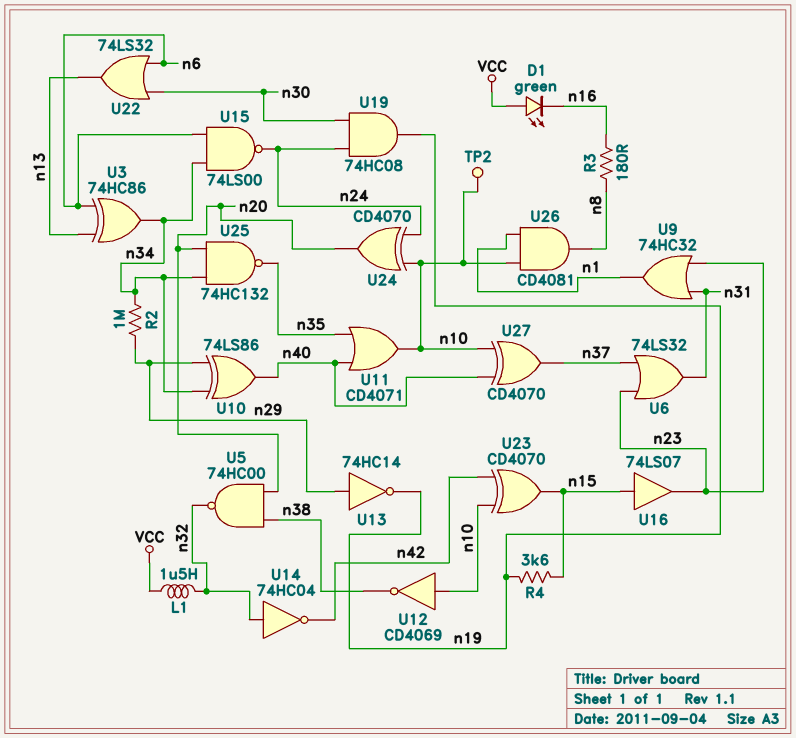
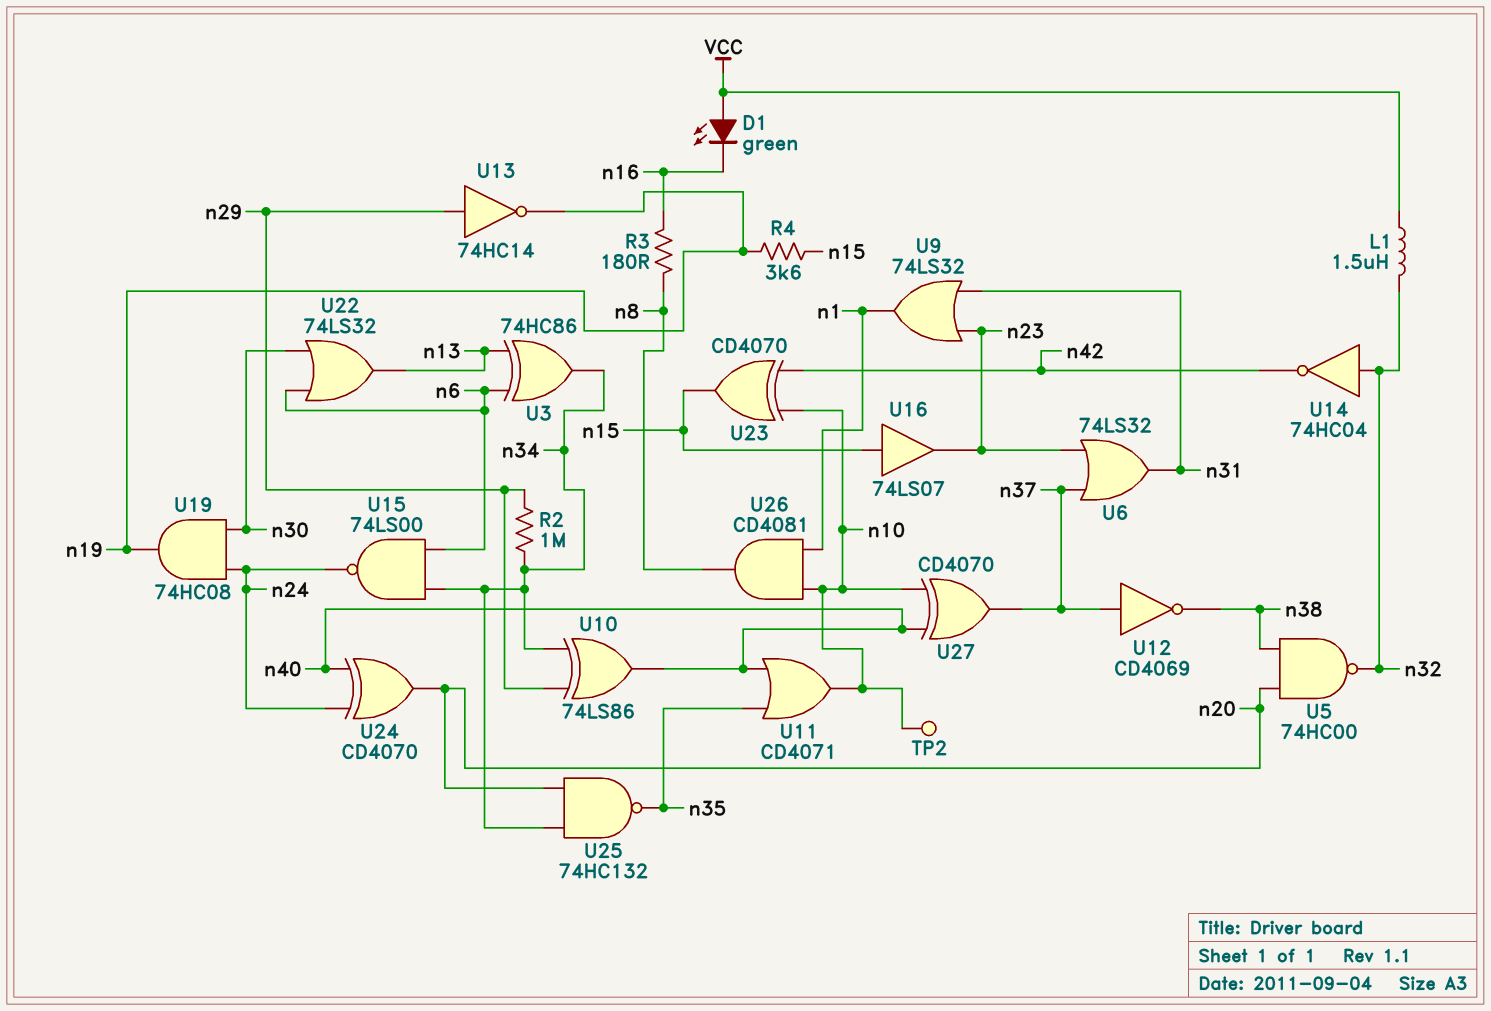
U9: OR 74HC32 (in n23, in n31, out n1) -> OR 74LS32 (in n23, in n31, out n1)
U12: NOT CD4069 (in n10, out n38) -> NOT CD4069 (in n37, out n38)
U24: XOR CD4070 (in n10, in n24, out n20) -> XOR CD4070 (in n24, in n40, out n20)

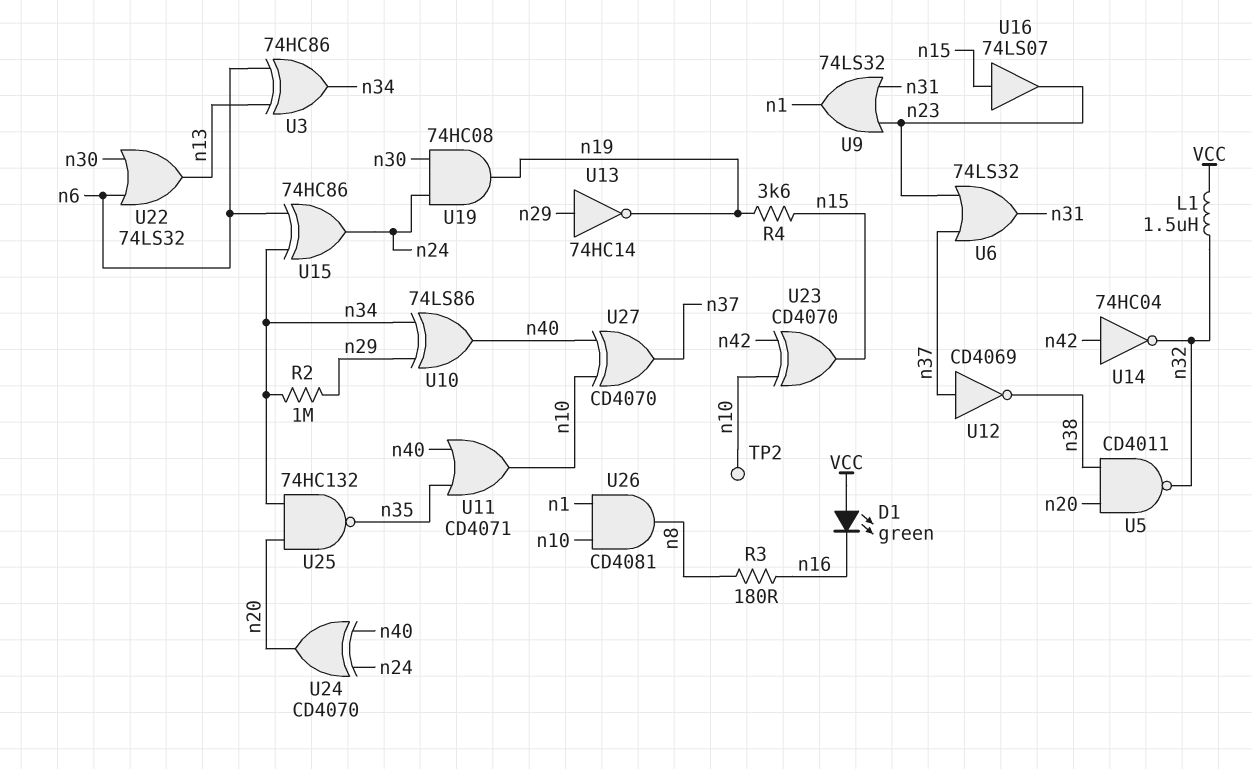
U5: NAND 74HC00 (in n20, in n38, out n32) -> NAND CD4011 (in n20, in n38, out n32)
U14: NOT 74HC04 (in n32, out n42) -> NOT 74HC04 (in n42, out n32)
U15: NAND 74LS00 (in n6, in n34, out n24) -> XOR 74HC86 (in n6, in n34, out n24)

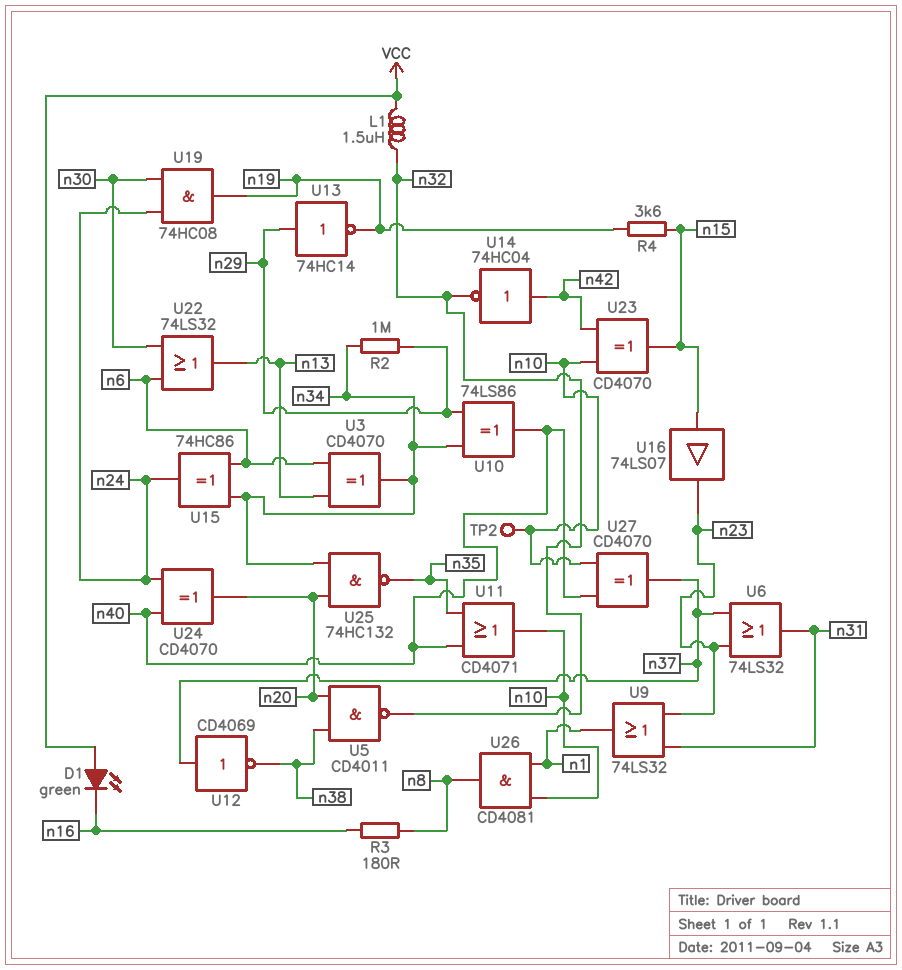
U3: XOR 74HC86 (in n6, in n13, out n34) -> XOR CD4070 (in n6, in n13, out n34)

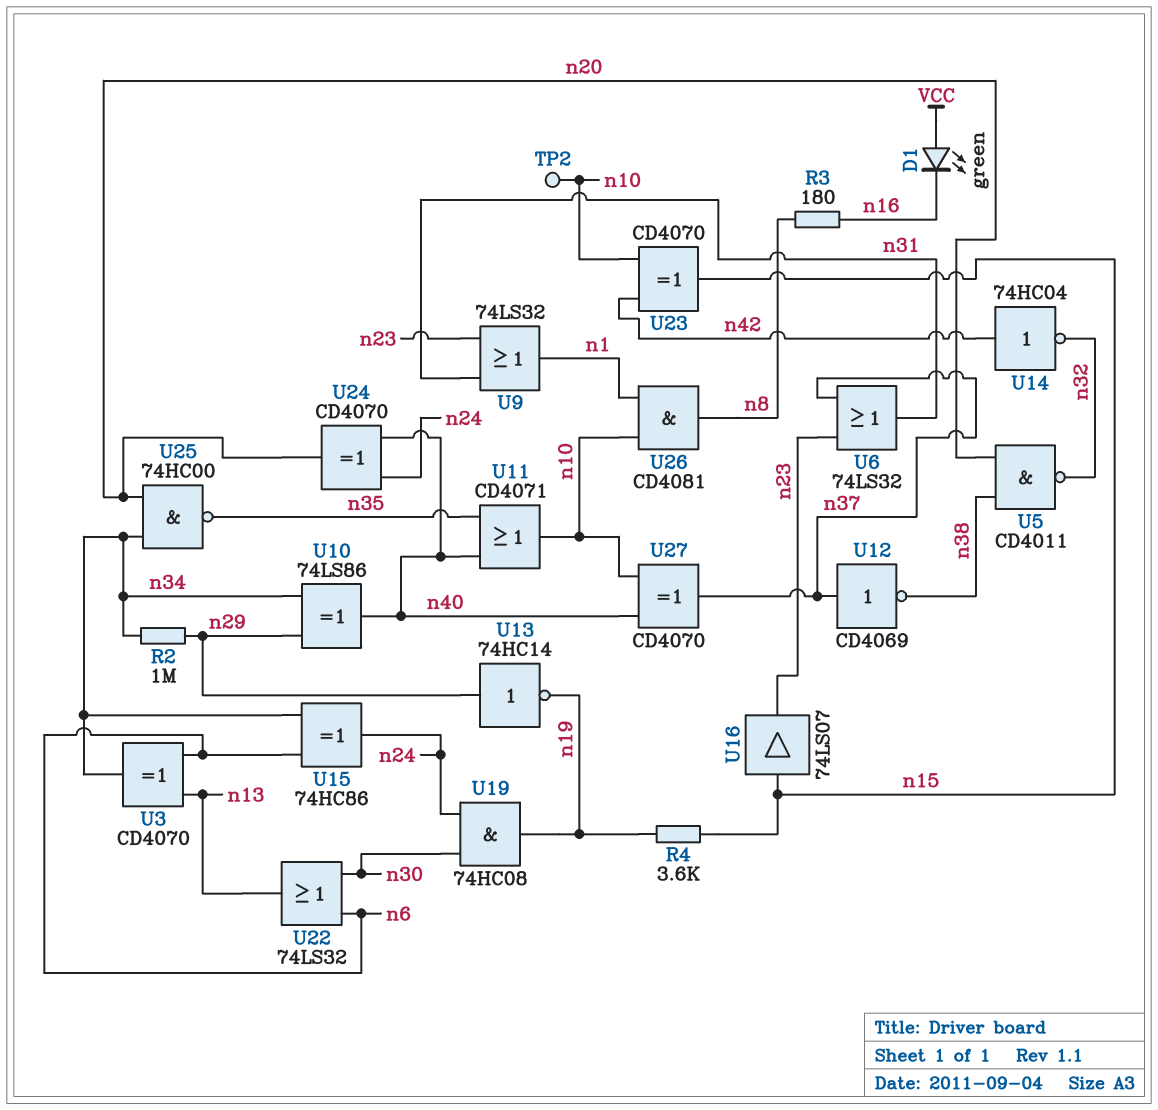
L1: 1.5uH (VCC, n32) -> none
U25: NAND 74HC132 (in n20, in n34, out n35) -> NAND 74HC00 (in n20, in n34, out n35)

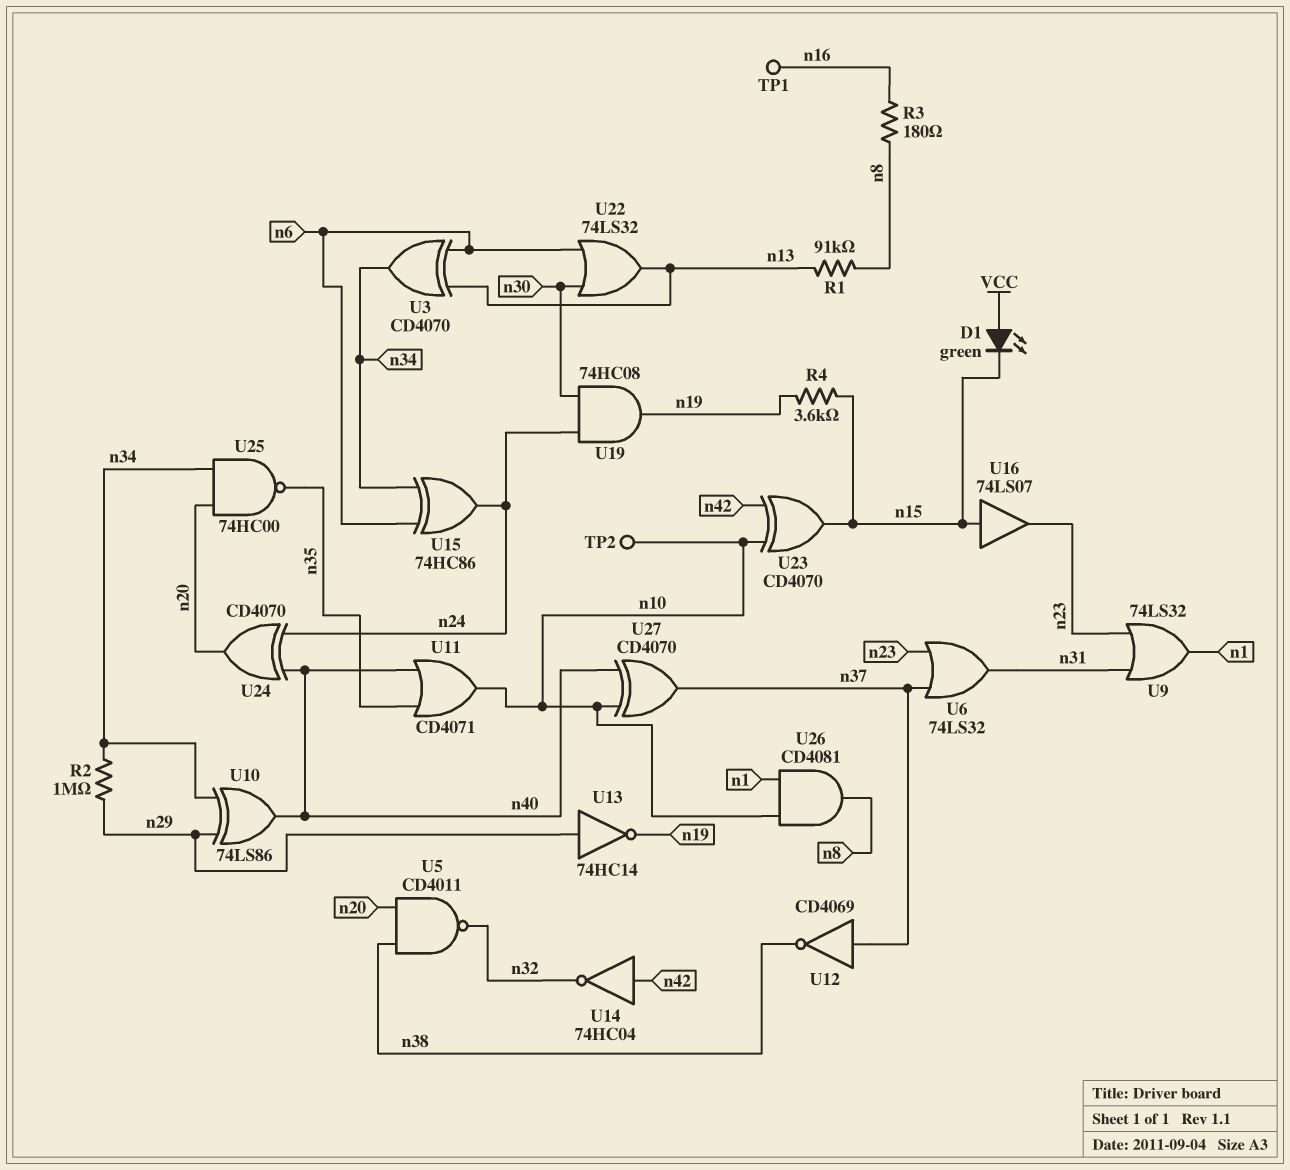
D1: LED green (A VCC, K n16) -> LED green (A VCC, K n15)
R1: none -> 91k (n8, n13)
TP1: none -> test point (n16)

